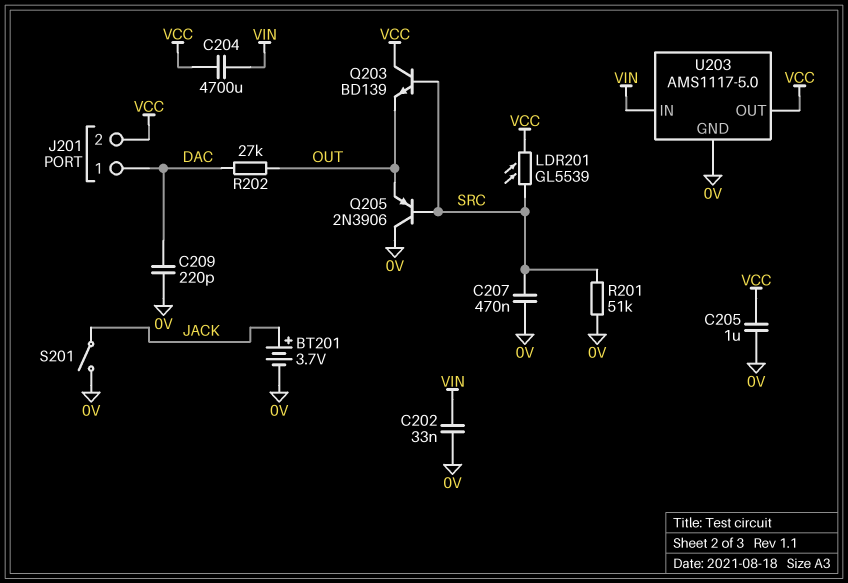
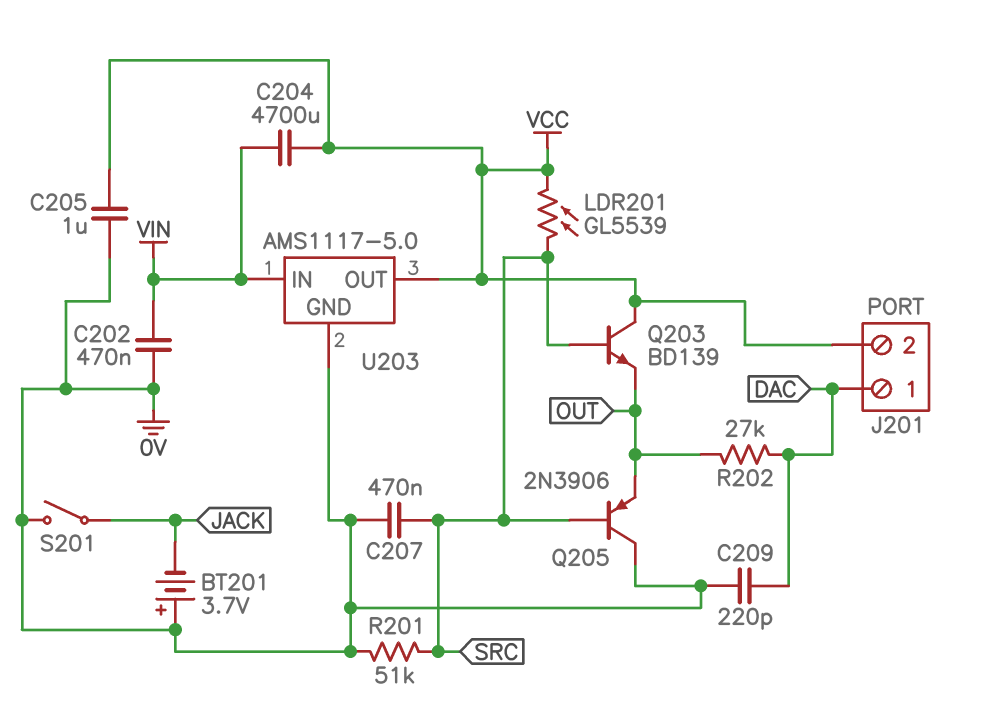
BT201: 3.7V (plus JACK, minus 0V) -> 3.7V (plus 0V, minus JACK)
C202: 33nF (0V, VIN) -> 470nF (0V, VIN)

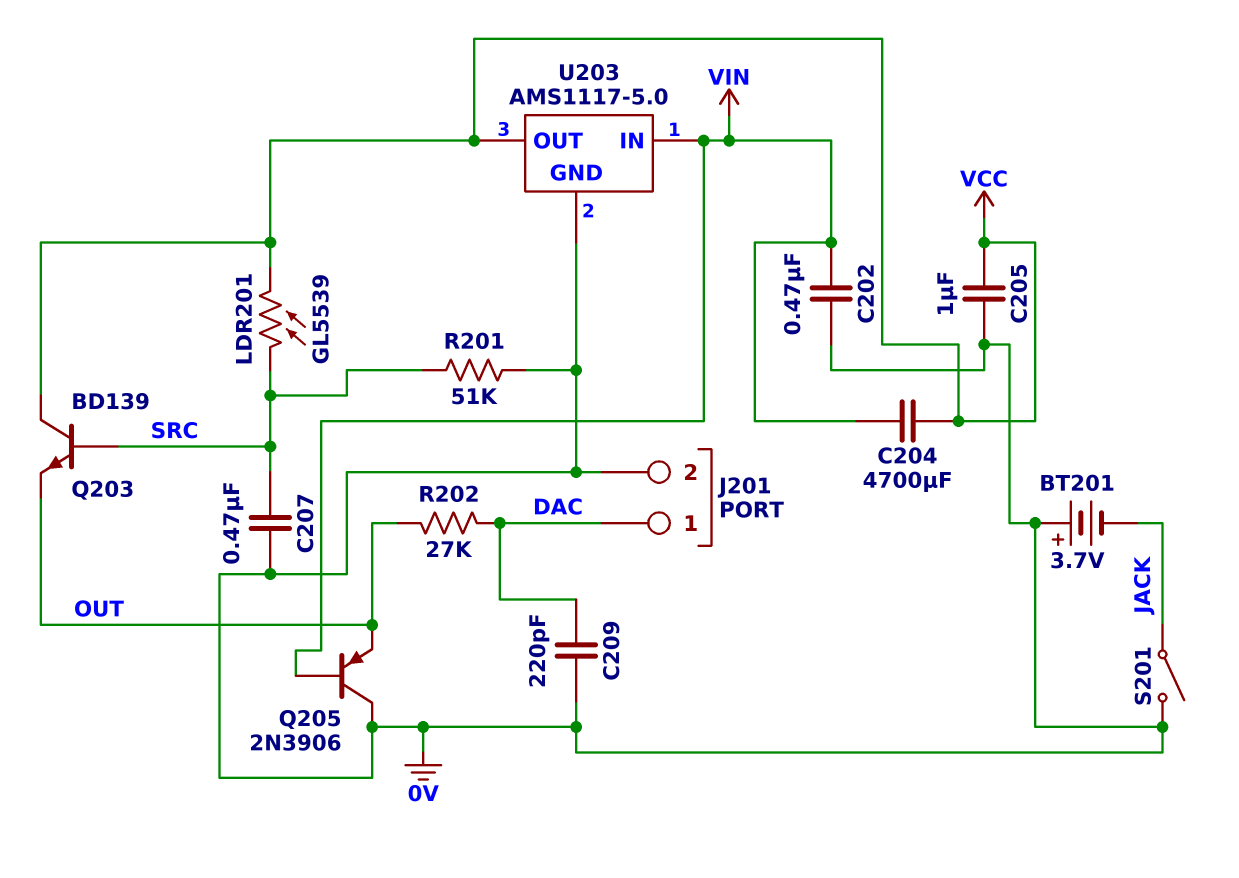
J201 pin 2: VCC -> 0V
Q205: PNP 2N3906 (B SRC, C 0V, E OUT) -> PNP 2N3906 (B VIN, C 0V, E OUT)

